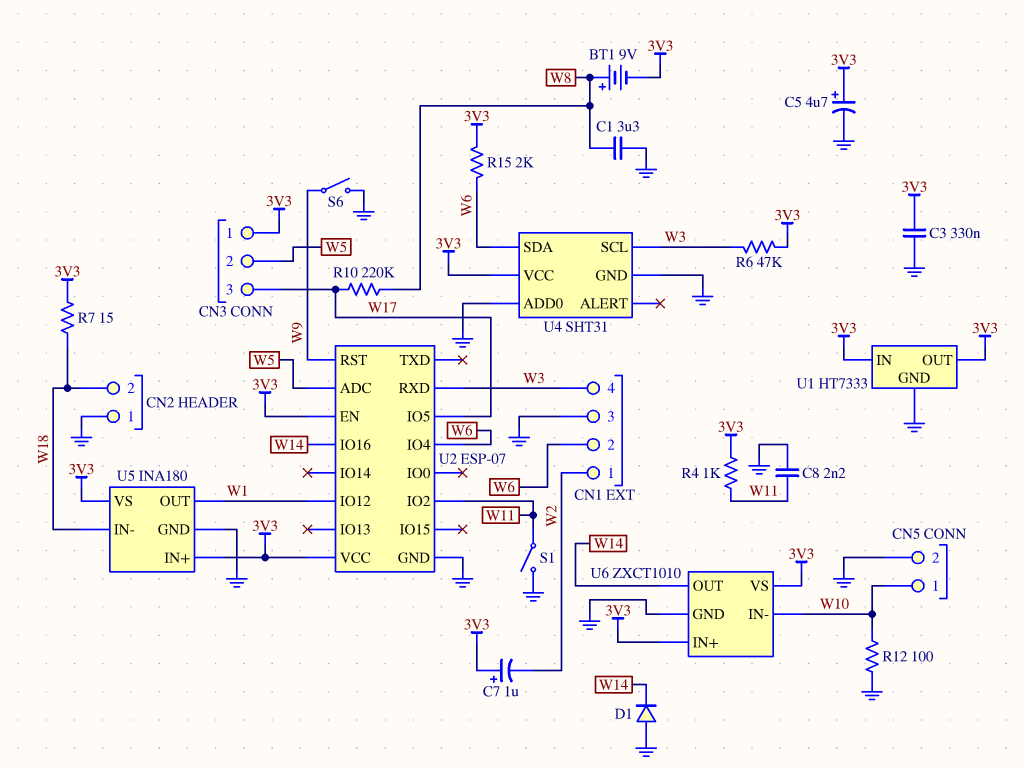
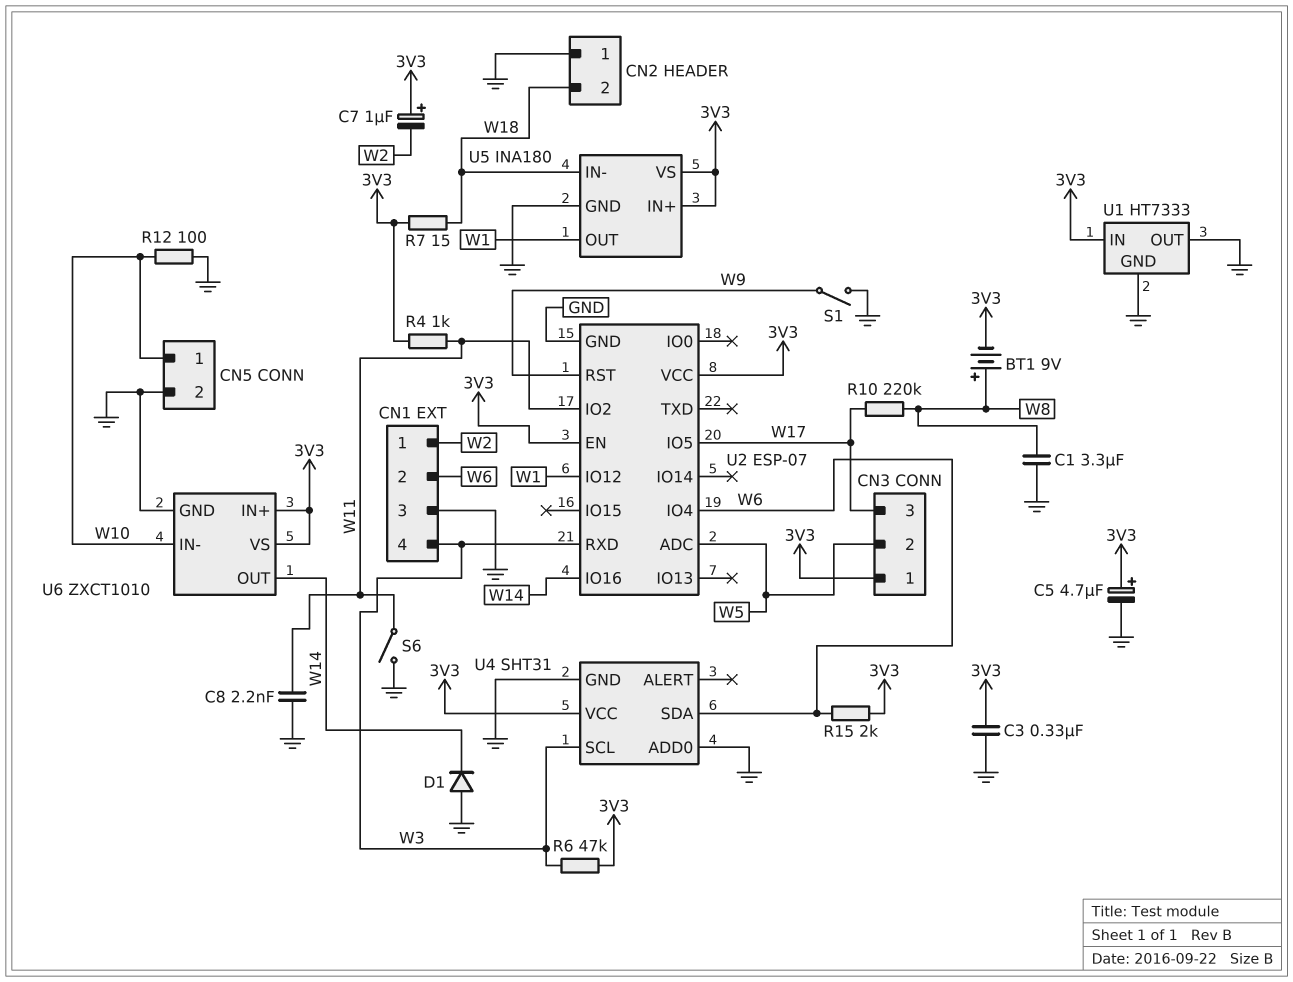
S1: switch (GND, W11) -> switch (GND, W9)
S6: switch (GND, W9) -> switch (GND, W11)
U1 pin OUT: 3V3 -> GND

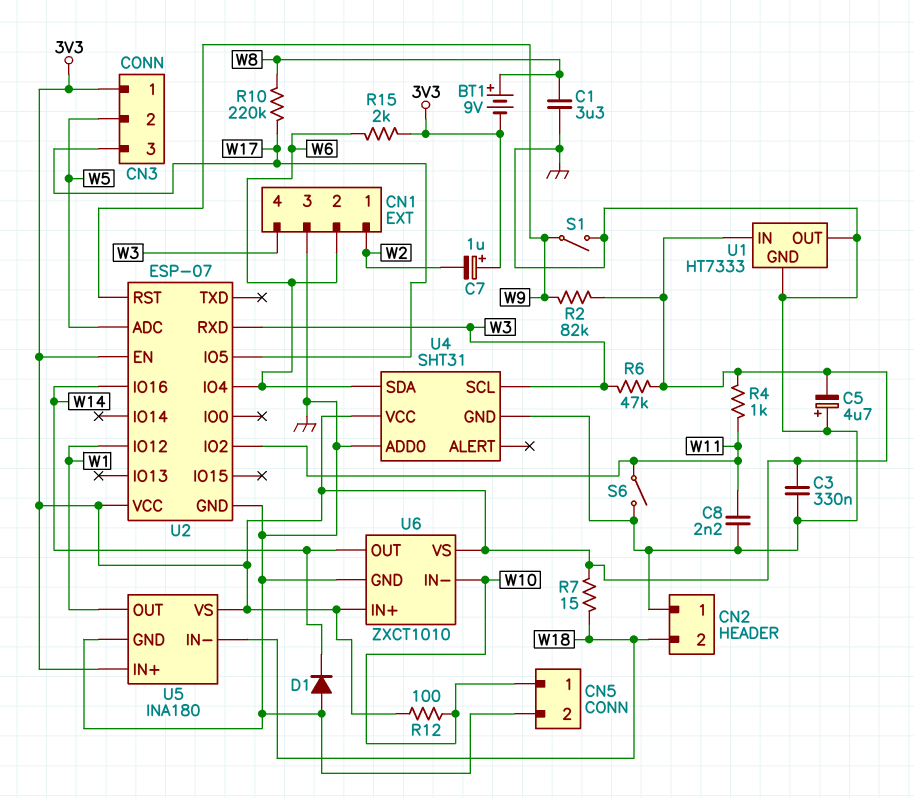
C5: 4.7uF (plus 3V3, minus GND) -> 4.7uF (plus GND, minus 3V3)
R2: none -> 82k (3V3, W9)
R12: 100 (GND, W10) -> 100 (3V3, W10)

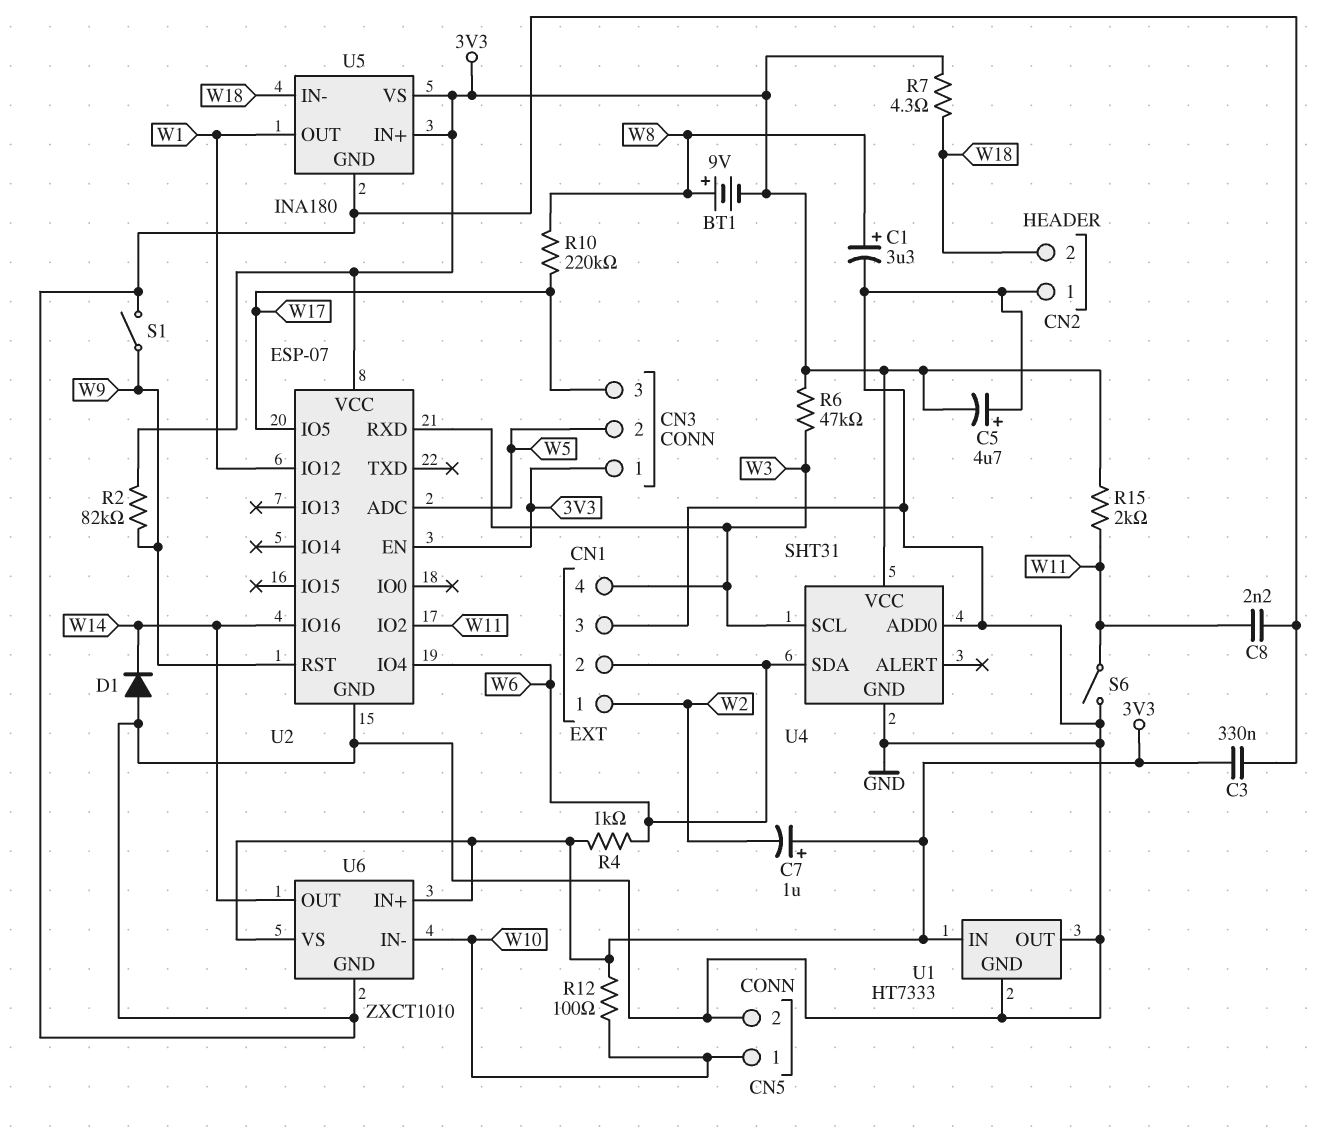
C1: 3.3uF (GND, W8) -> 3.3uF (plus W8, minus GND)
R4: 1k (3V3, W11) -> 1k (3V3, W6)
R7: 15 (3V3, W18) -> 4.3 (3V3, W18)
R15: 2k (3V3, W6) -> 2k (3V3, W11)

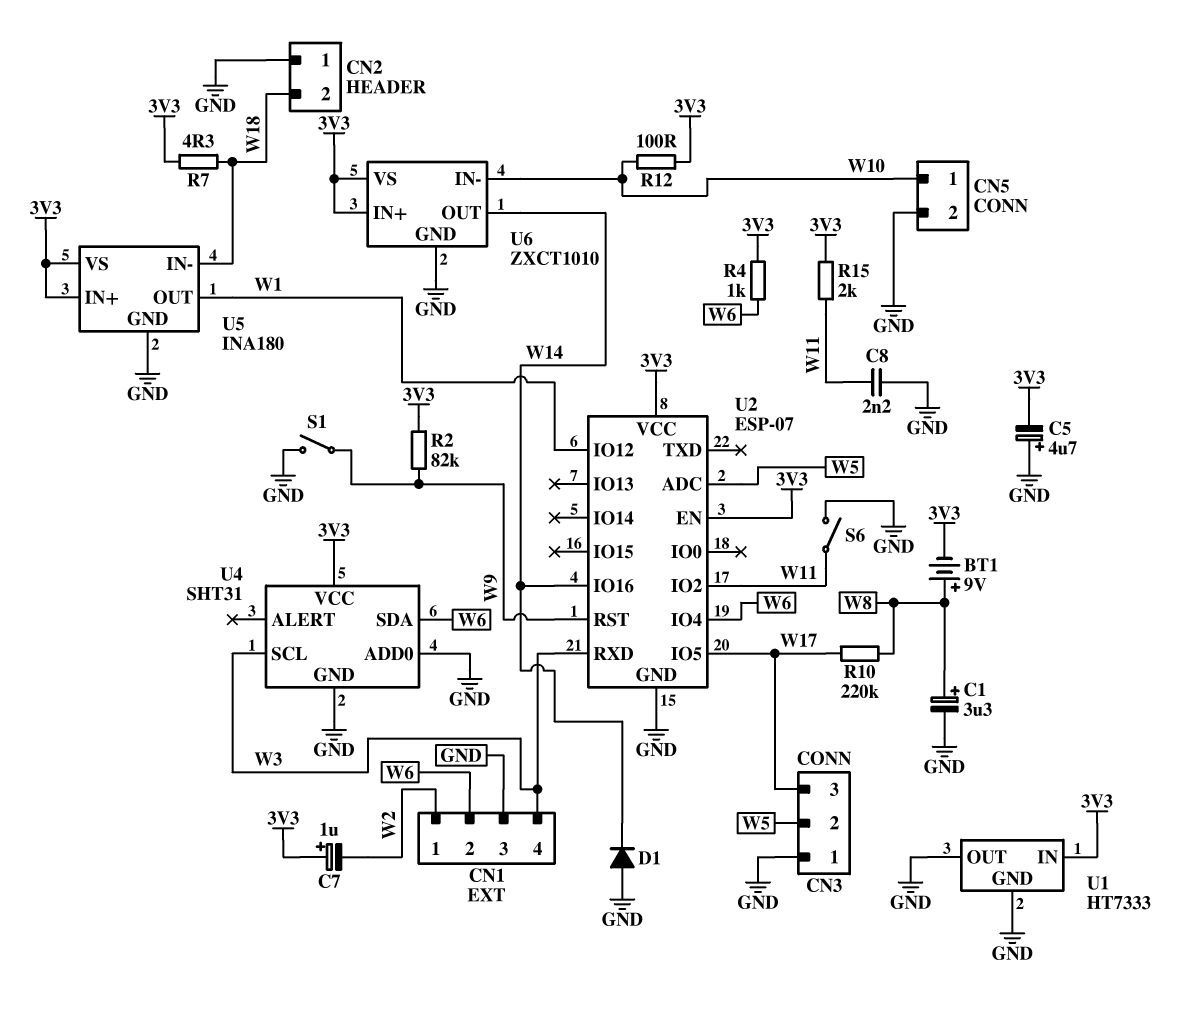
C3: 330nF (3V3, GND) -> none
CN3 pin 1: 3V3 -> GND
R6: 47k (3V3, W3) -> none

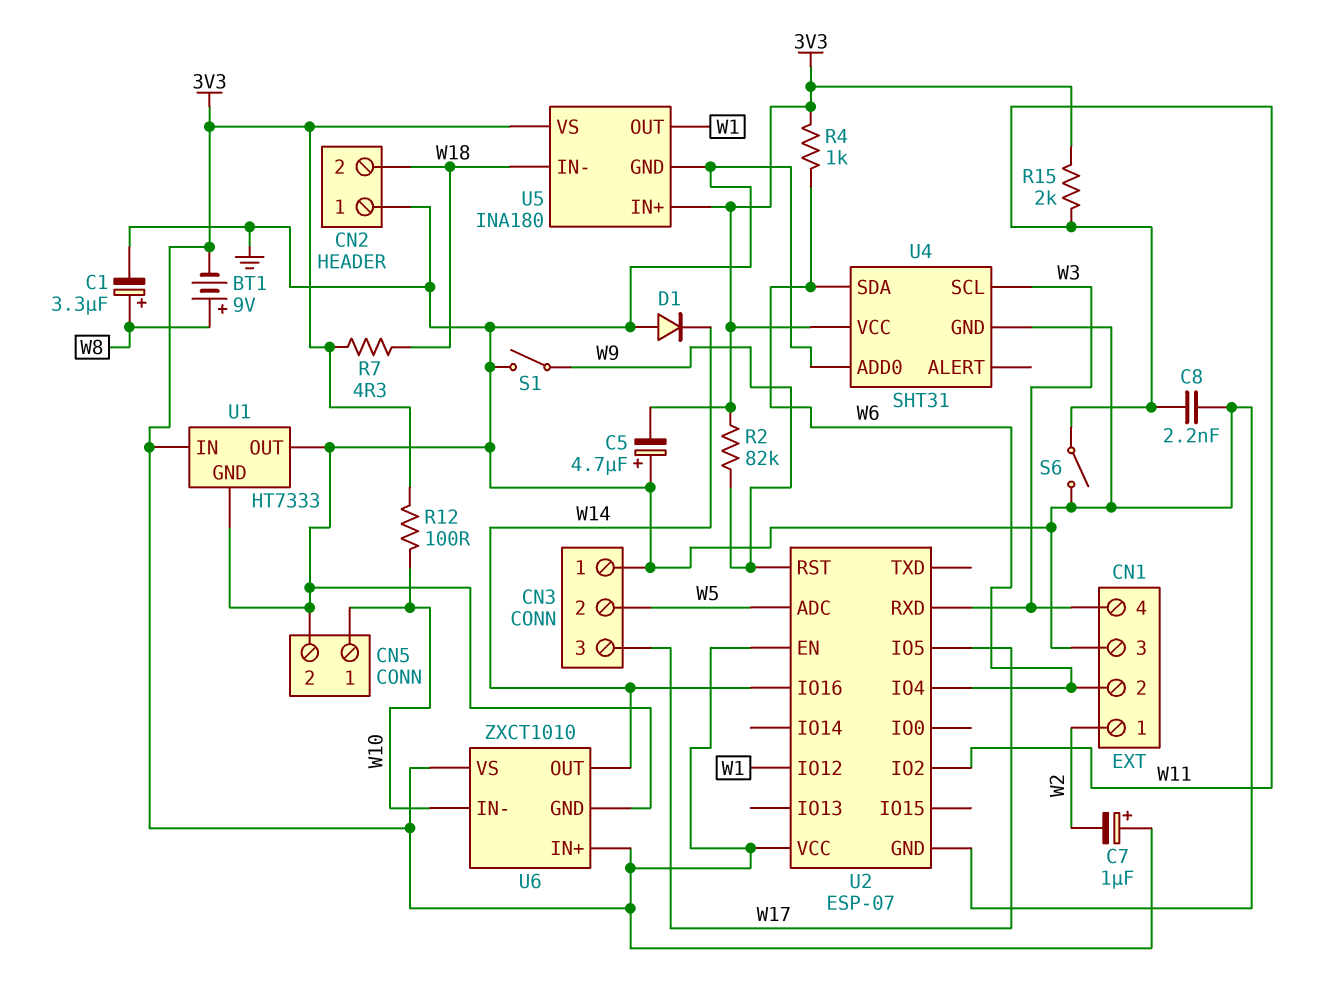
R10: 220k (W8, W17) -> none

